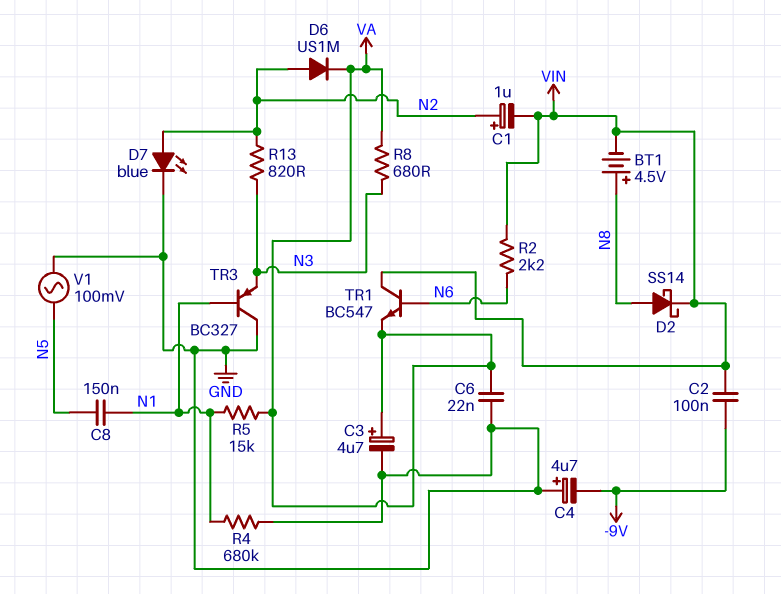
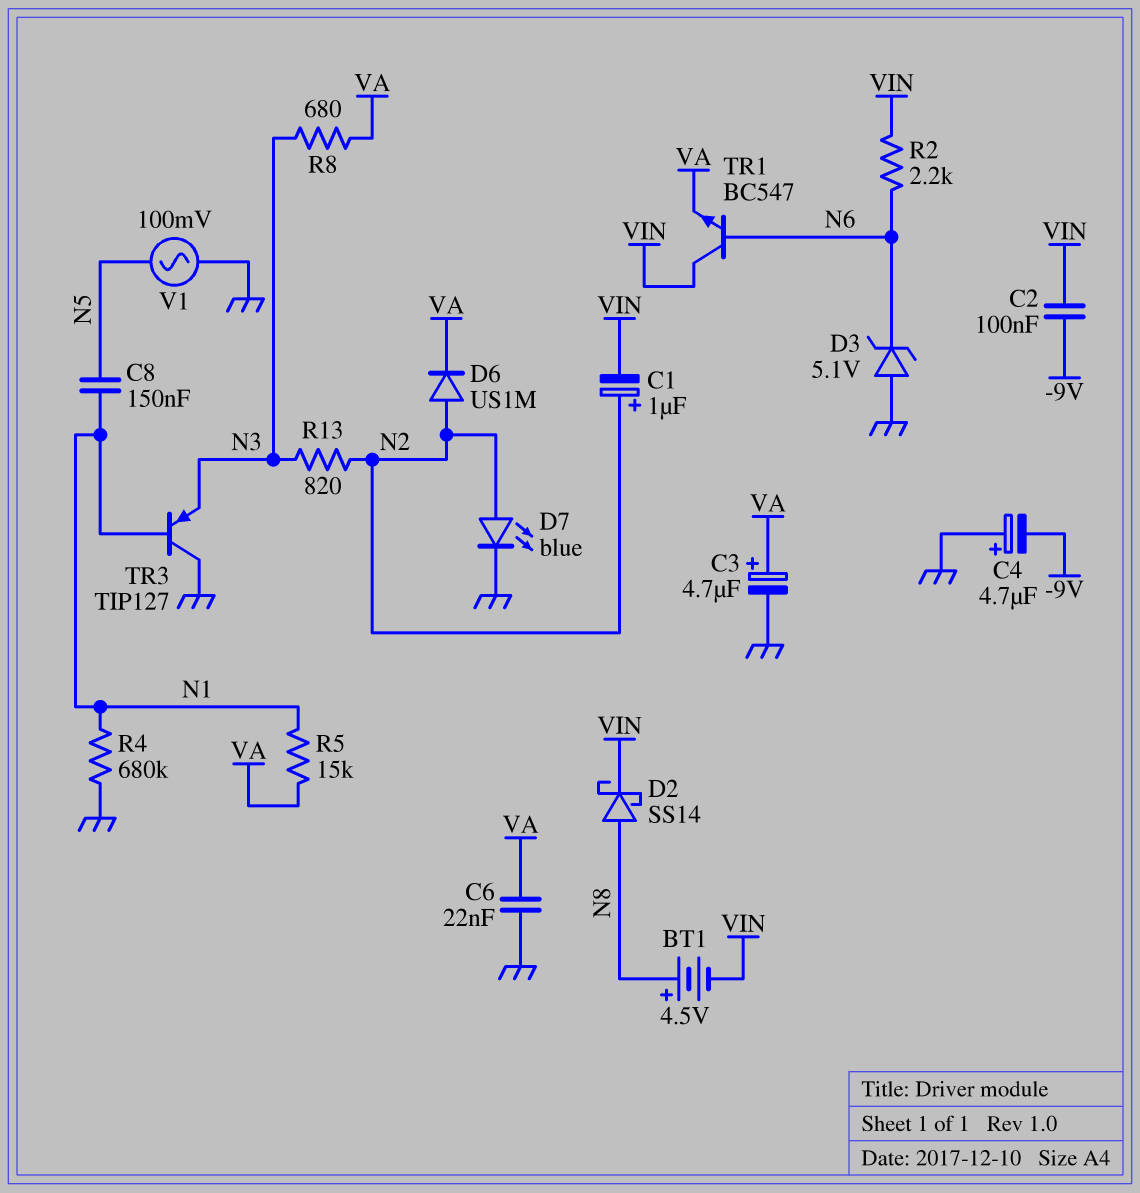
D3: none -> zener 5.1V (A GND, K N6)
TR3: PNP BC327 (B N1, C GND, E N3) -> PNP TIP127 (B N1, C GND, E N3)

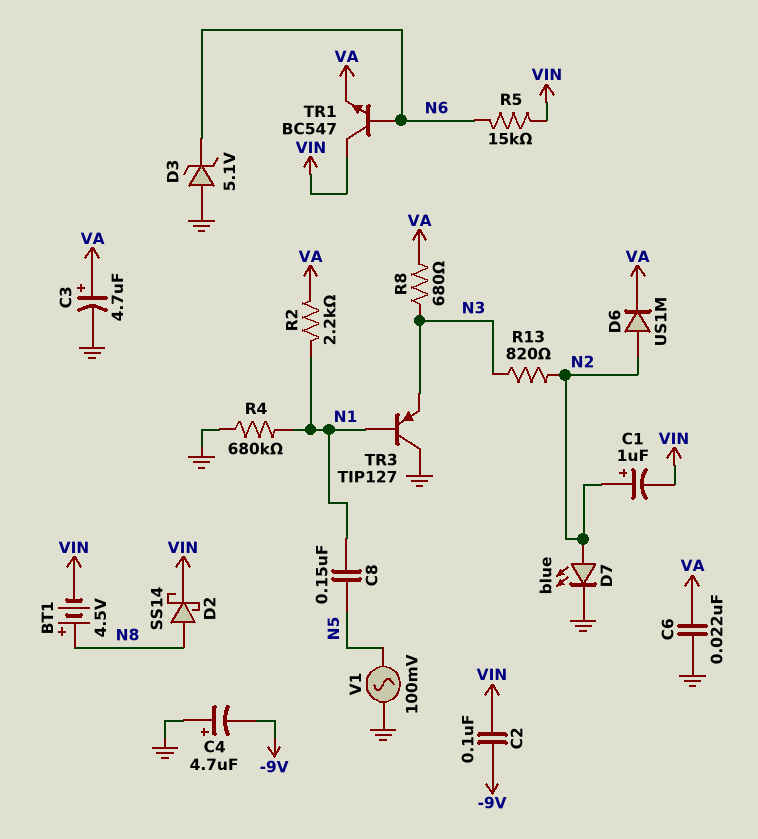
R2: 2.2k (N6, VIN) -> 2.2k (N1, VA)
R5: 15k (N1, VA) -> 15k (N6, VIN)

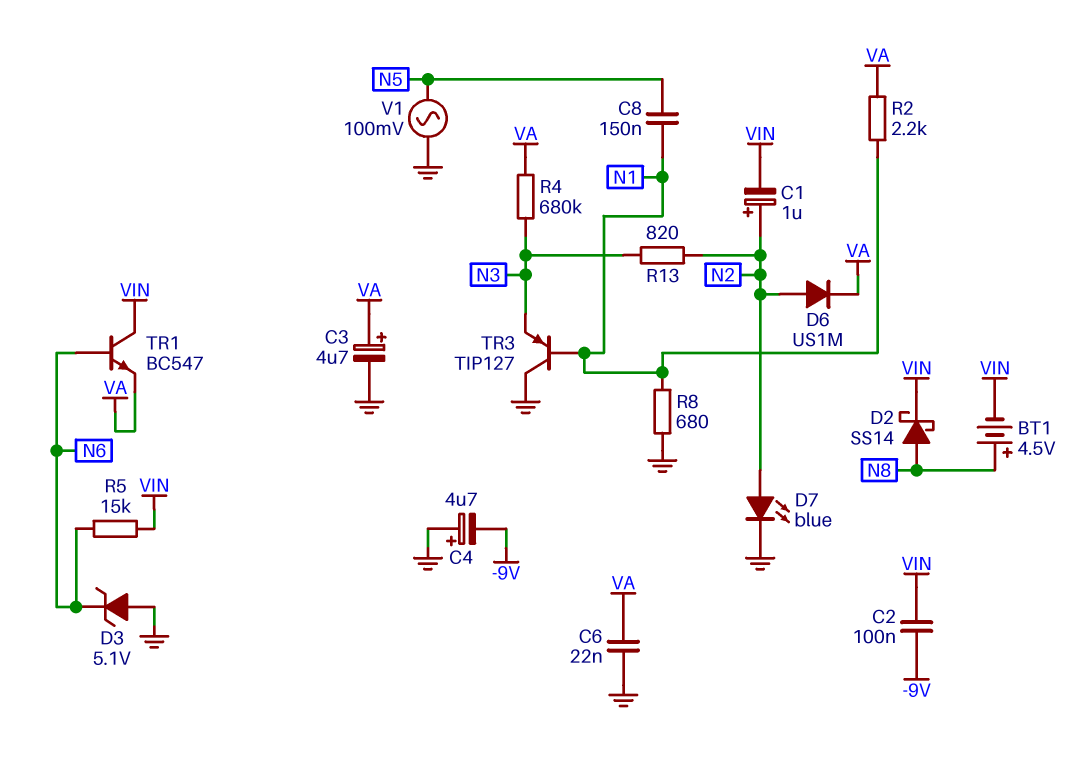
R4: 680k (GND, N1) -> 680k (N3, VA)
R8: 680 (N3, VA) -> 680 (GND, N1)

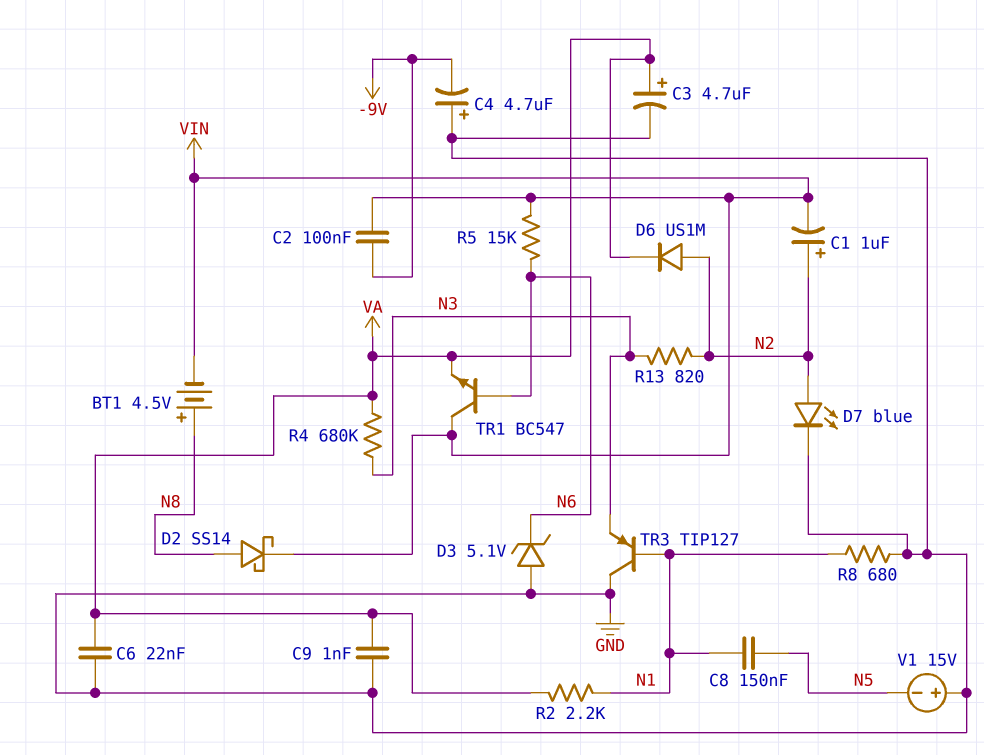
C9: none -> 1nF (GND, VA)
V1: AC 100mV (GND, N5) -> 15V (plus GND, minus N5)

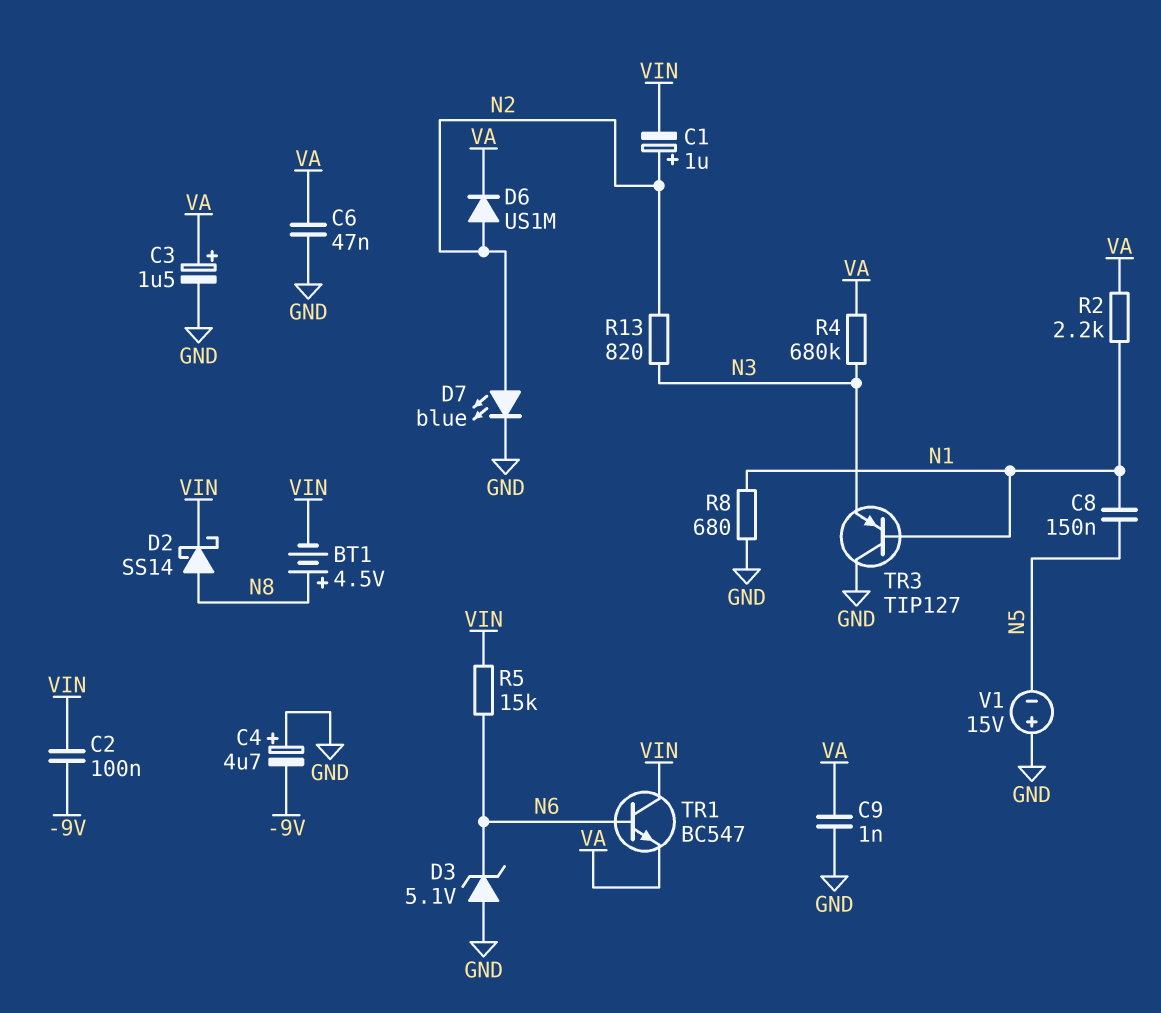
C3: 4.7uF (plus VA, minus GND) -> 1.5uF (plus VA, minus GND)
C6: 22nF (GND, VA) -> 47nF (GND, VA)

